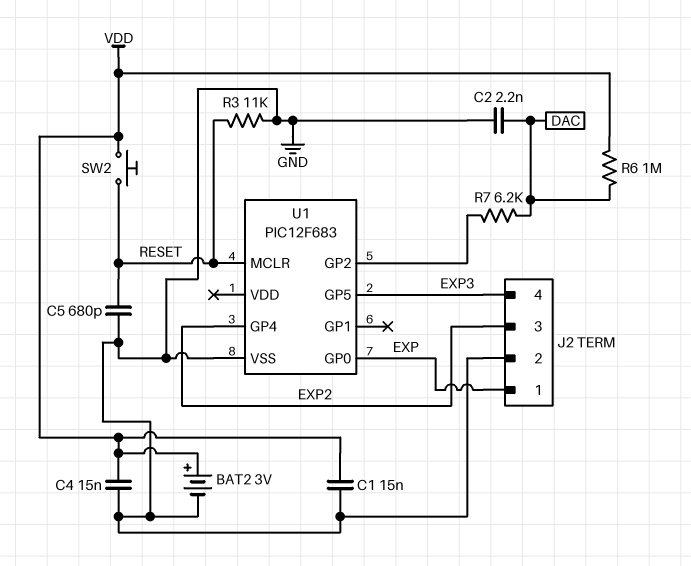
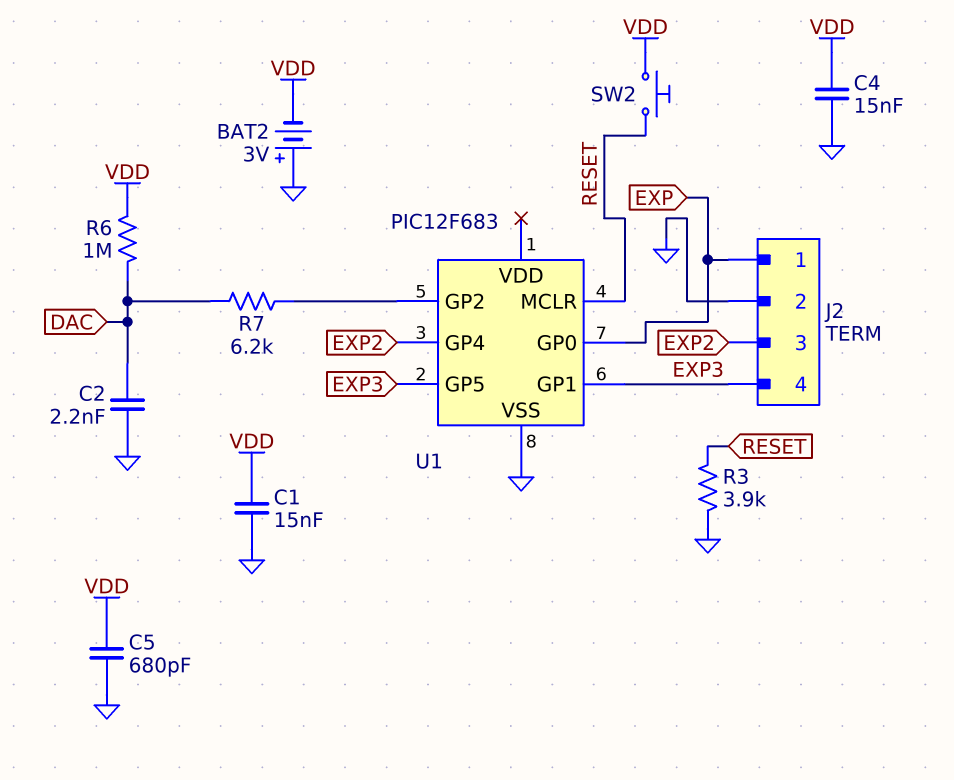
BAT2: 3V (plus VDD, minus GND) -> 3V (plus GND, minus VDD)
C5: 680pF (GND, RESET) -> 680pF (GND, VDD)
R3: 11k (GND, RESET) -> 3.9k (GND, RESET)
U1 pin GP1: none -> EXP3

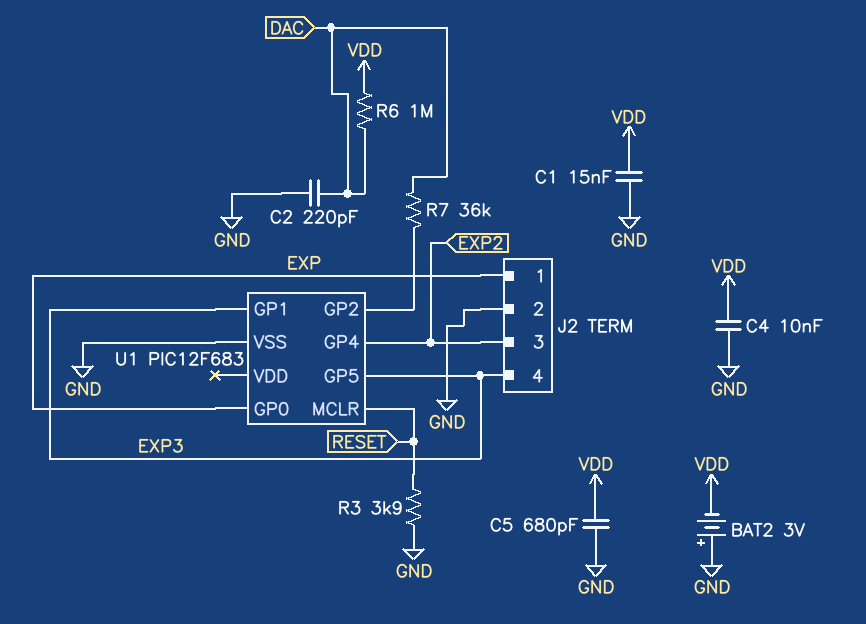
C2: 2.2nF (DAC, GND) -> 220pF (DAC, GND)
C4: 15nF (GND, VDD) -> 10nF (GND, VDD)
R7: 6.2k (DAC, U1/GP2) -> 36k (DAC, U1/GP2)
SW2: button (RESET, VDD) -> none

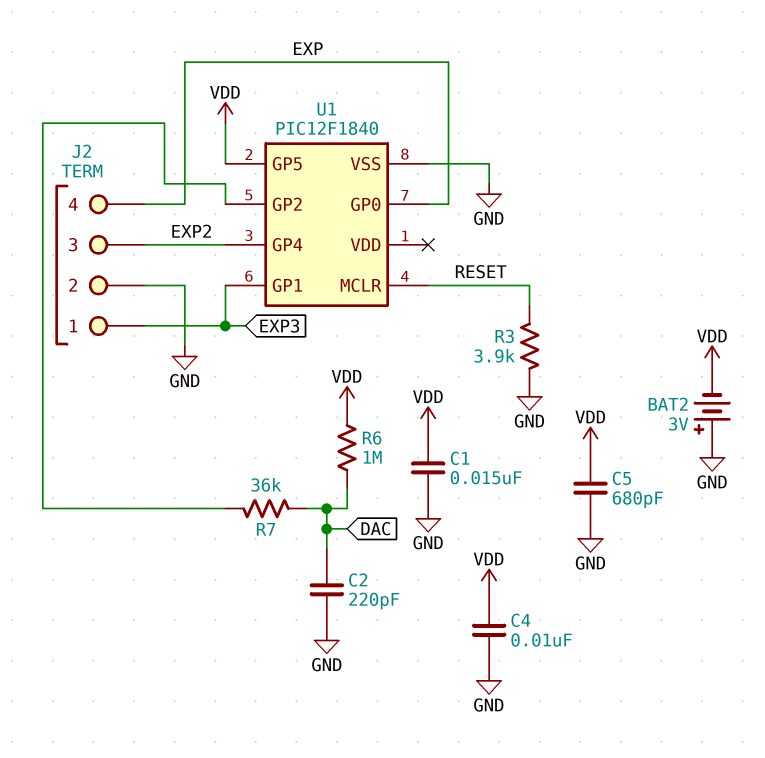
J2 pin 1: EXP -> EXP3
J2 pin 4: EXP3 -> EXP
U1: PIC12F683 -> PIC12F1840
U1 pin GP5: EXP3 -> VDD

